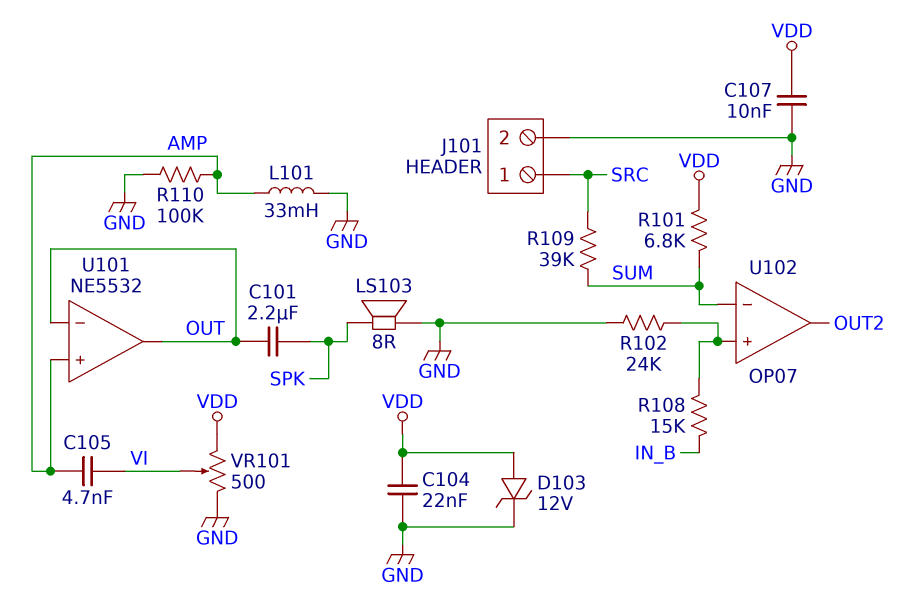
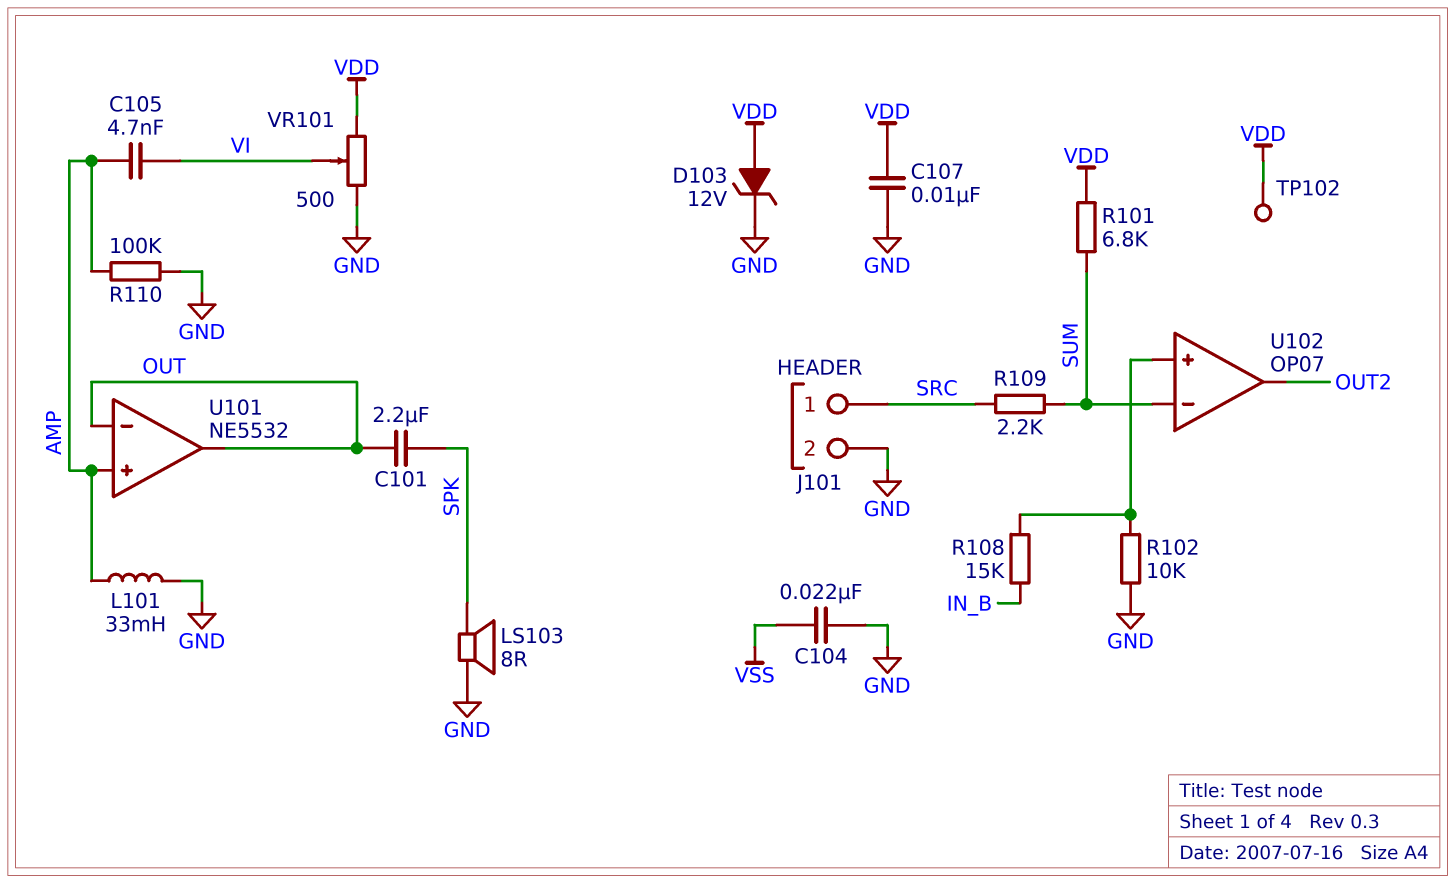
C104: 22nF (GND, VDD) -> 22nF (GND, VSS)
R102: 24k (GND, U102/in+) -> 10k (GND, U102/in+)
R109: 39k (SRC, SUM) -> 2.2k (SRC, SUM)
TP102: none -> test point (VDD)

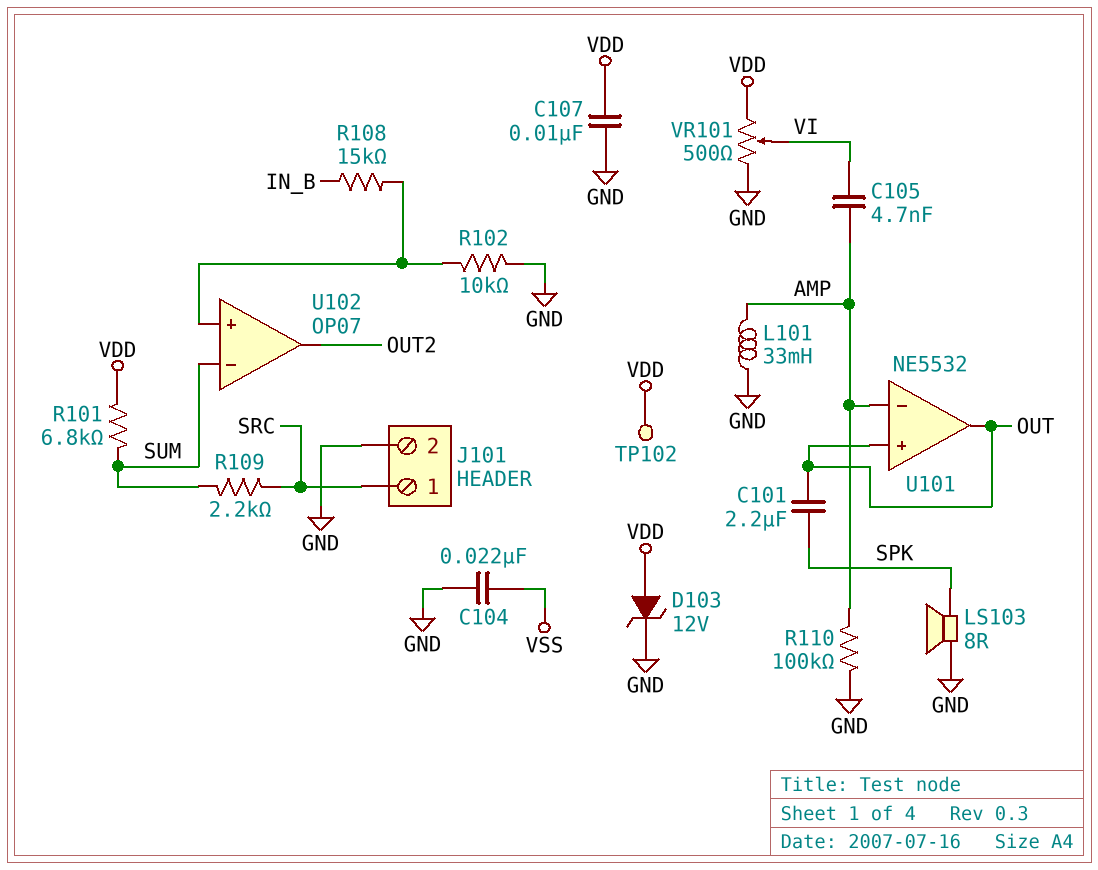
U101 pin in+: AMP -> OUT
U101 pin in-: OUT -> AMP

